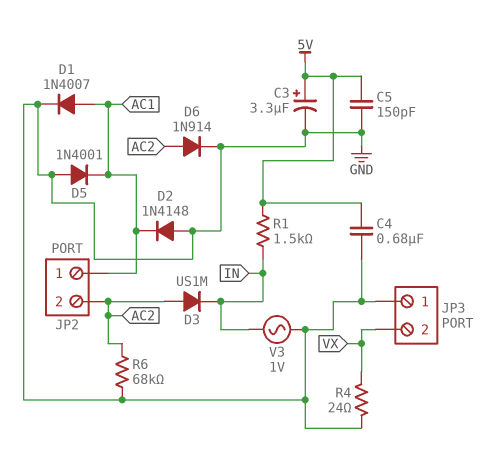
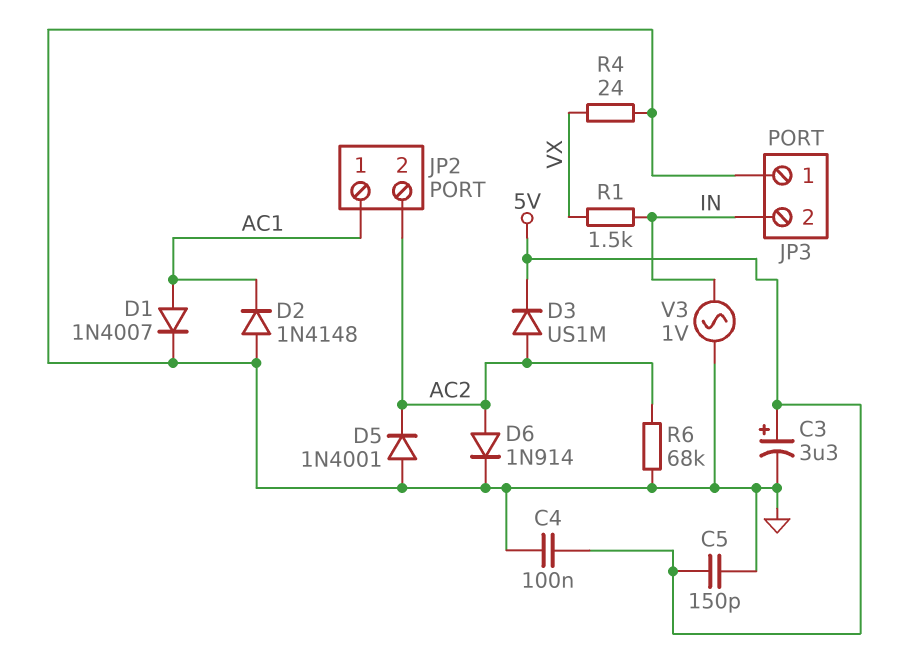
C4: 680nF (5V, GND) -> 100nF (5V, GND)
D3: diode US1M (A AC2, K IN) -> diode US1M (A AC2, K 5V)
D5: diode 1N4001 (A GND, K AC1) -> diode 1N4001 (A GND, K AC2)
JP3 pin 2: VX -> IN
R1: 1.5k (5V, IN) -> 1.5k (IN, VX)

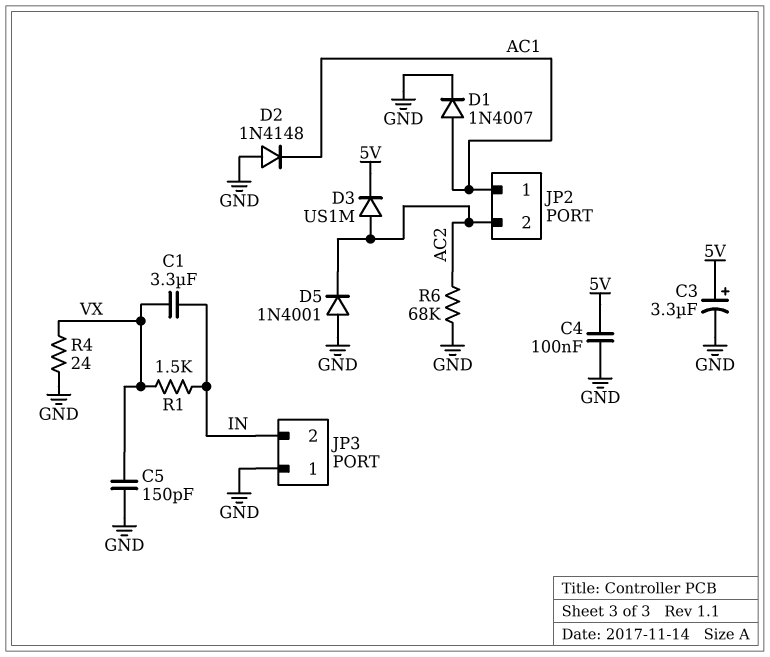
C1: none -> 3.3uF (IN, VX)
C5: 150pF (5V, GND) -> 150pF (GND, VX)
D6: diode 1N914 (A AC2, K GND) -> none
V3: AC 1V (GND, IN) -> none

